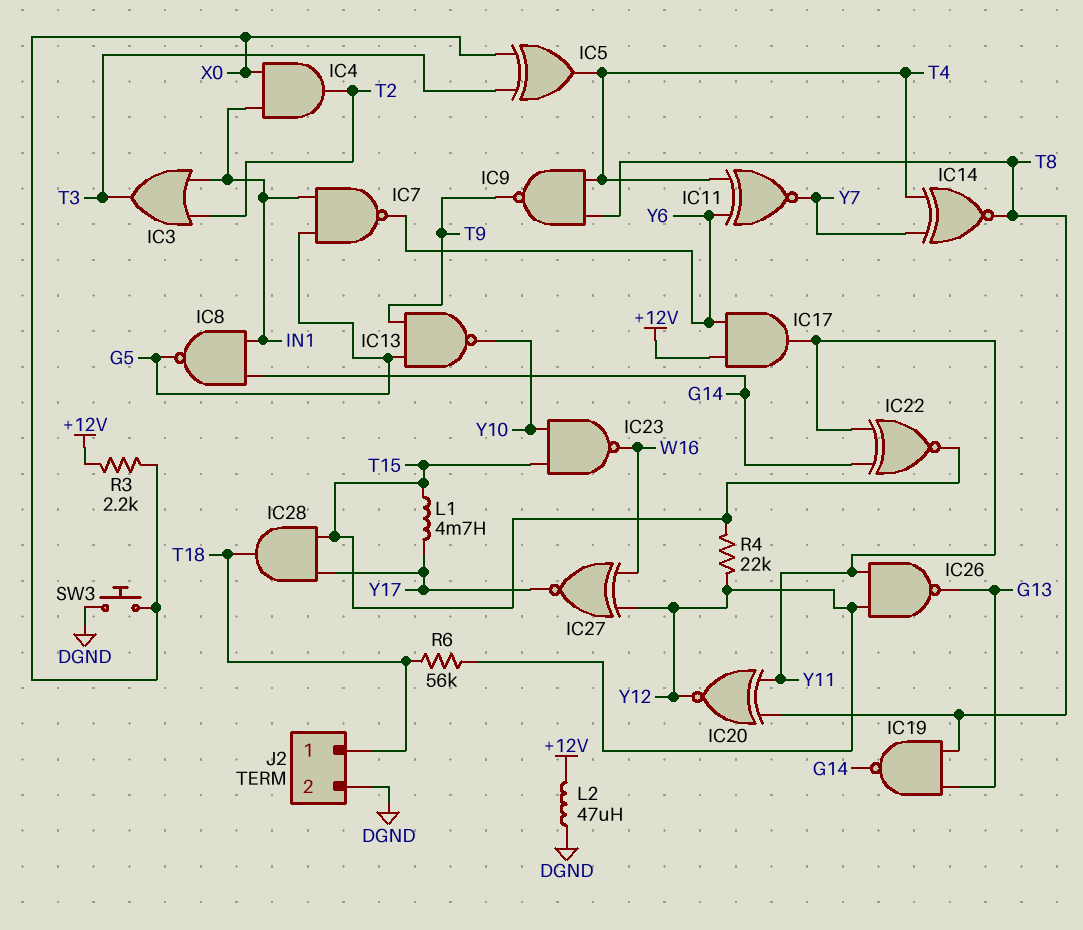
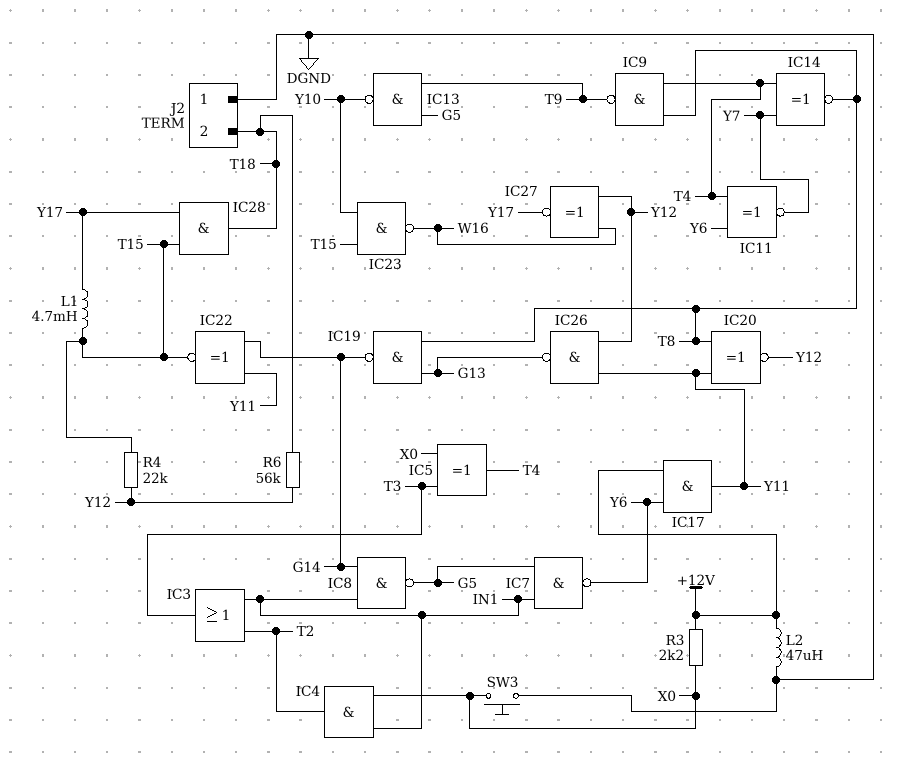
J2 pin 1: T18 -> DGND
J2 pin 2: DGND -> T18

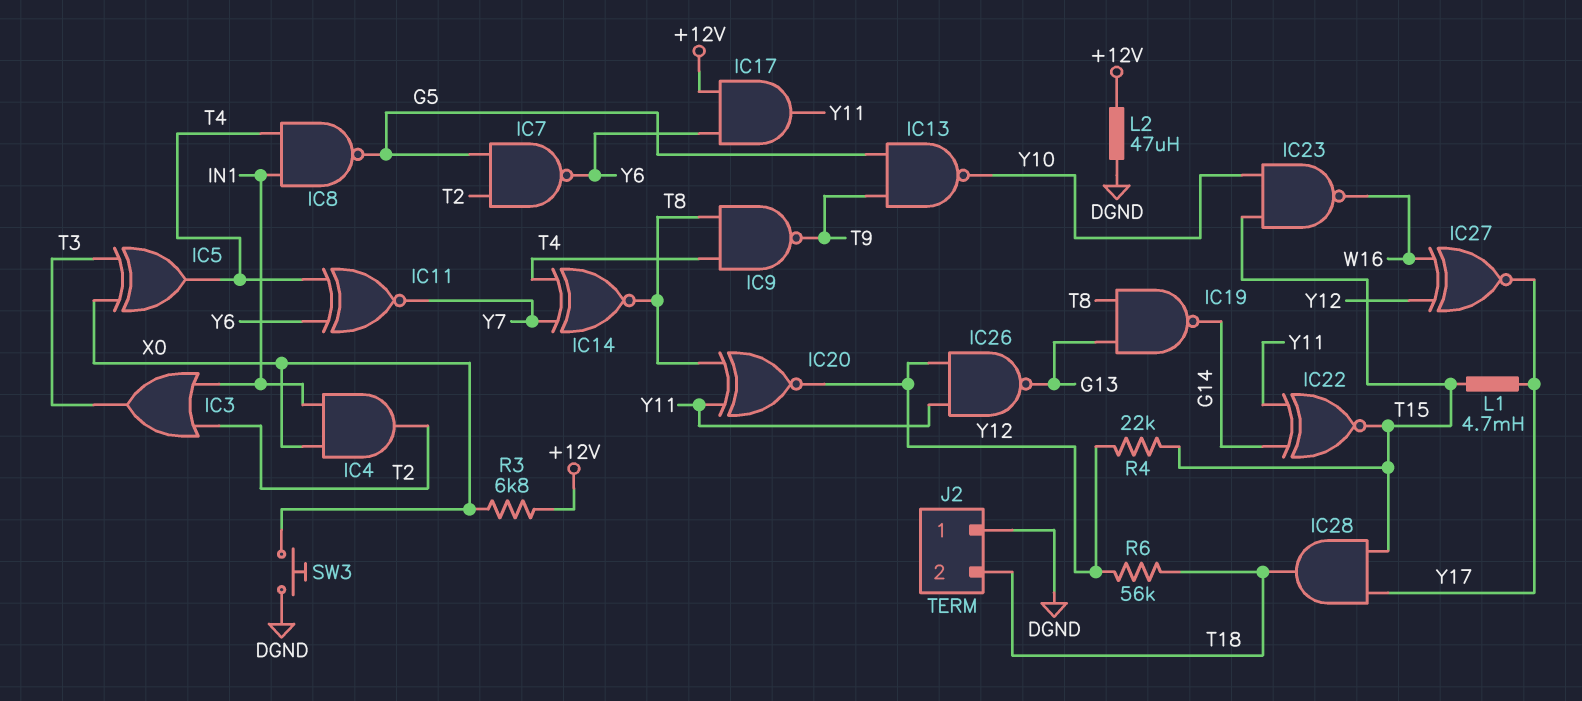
IC7: NAND (in G5, in IN1, out Y6) -> NAND (in G5, in T2, out Y6)
IC8: NAND (in G14, in IN1, out G5) -> NAND (in IN1, in T4, out G5)
R3: 2.2k (+12V, X0) -> 6.8k (+12V, X0)

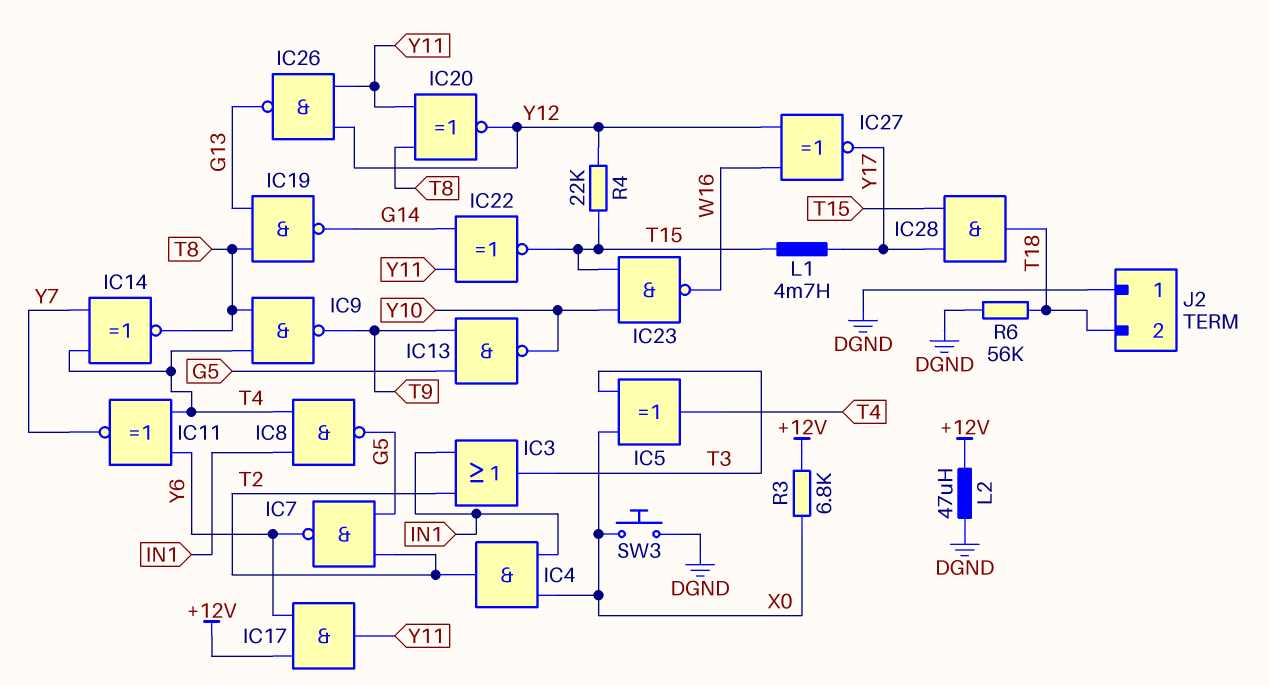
R6: 56k (T18, Y12) -> 56k (DGND, T18)

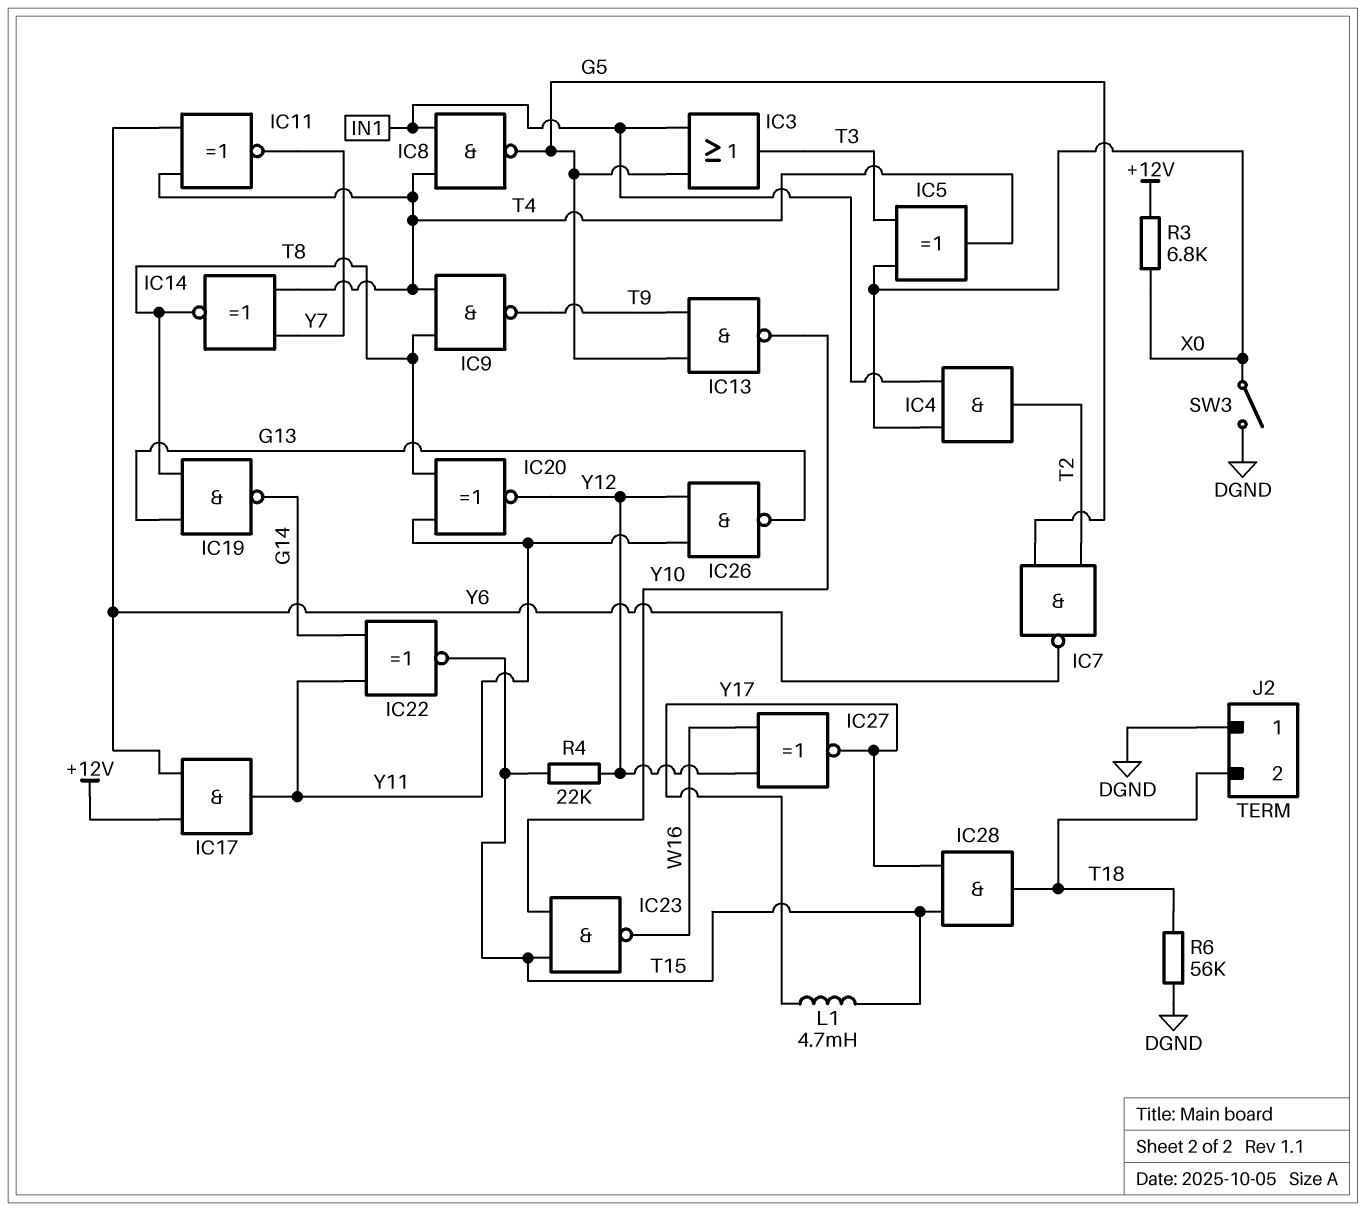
IC3: OR (in IN1, in T2, out T3) -> OR (in G5, in IN1, out T3)
L2: 47uH (+12V, DGND) -> none
SW3: button (DGND, X0) -> switch (DGND, X0)

